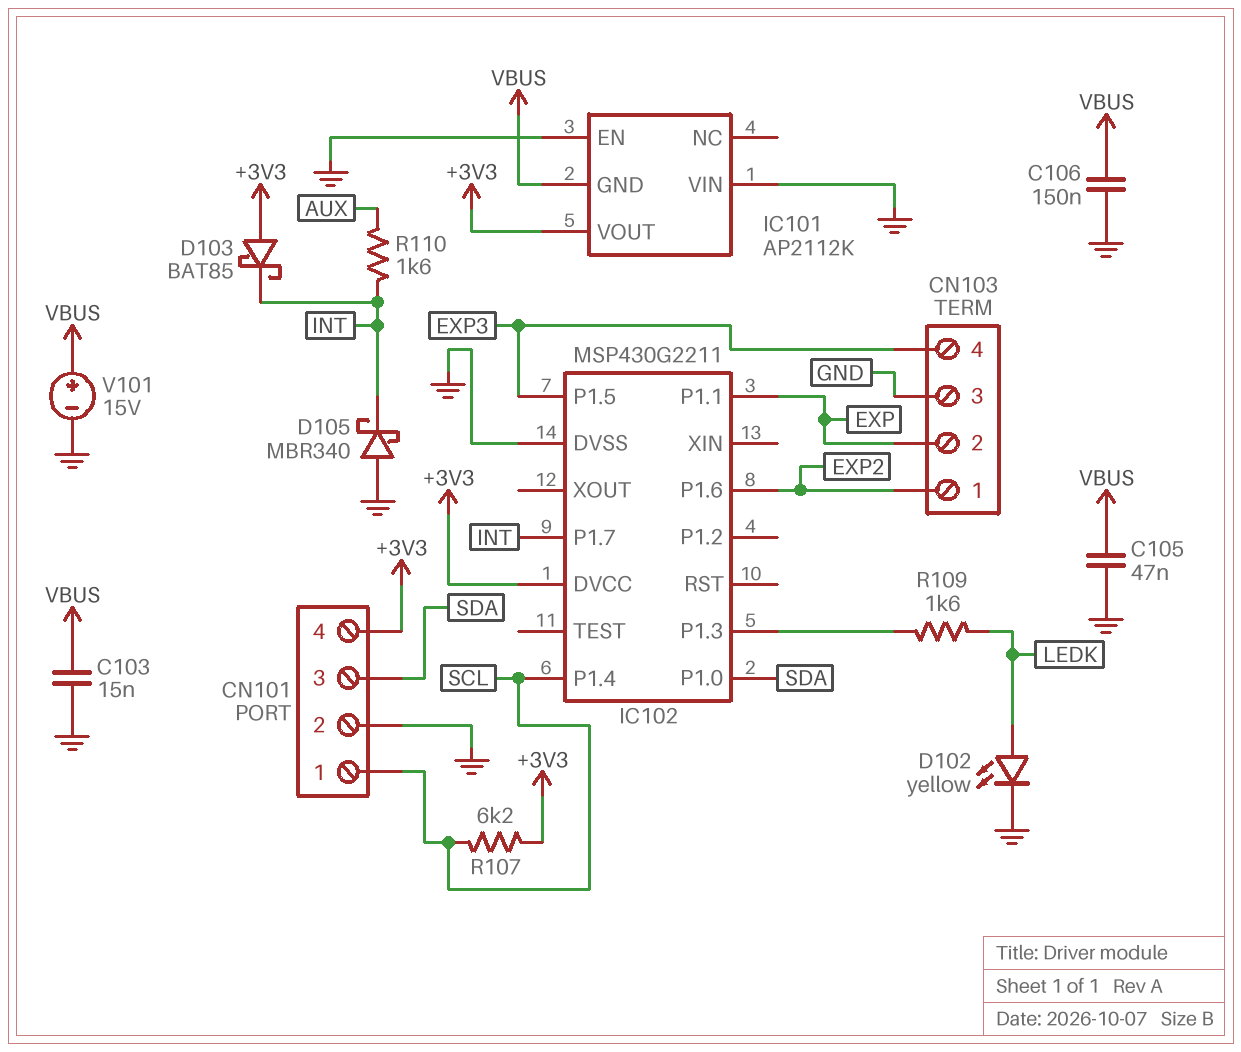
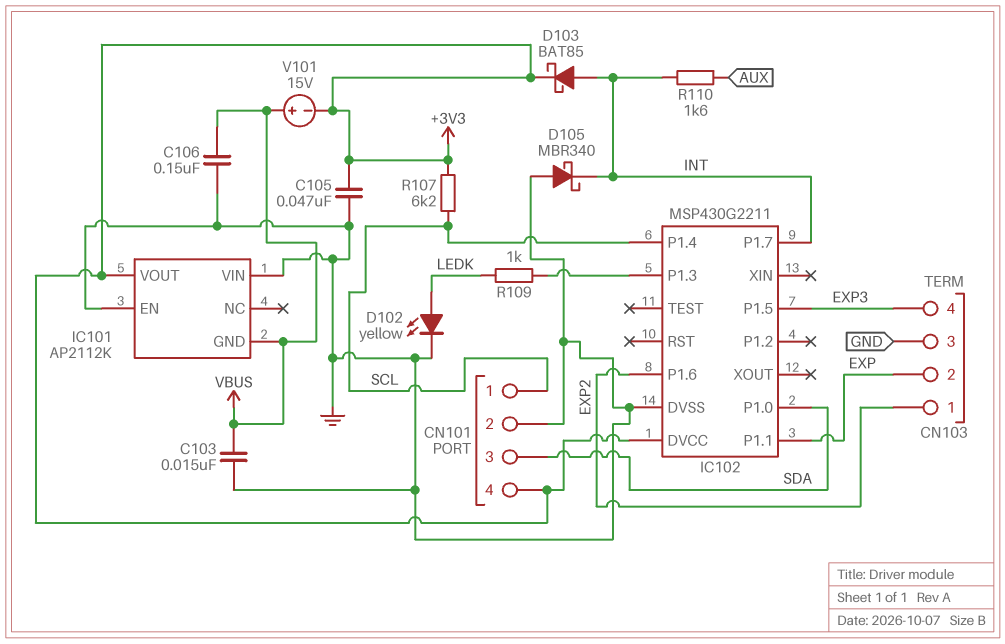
C105: 47nF (GND, VBUS) -> 47nF (+3V3, GND)
D103: schottky BAT85 (A +3V3, K INT) -> schottky BAT85 (A INT, K +3V3)
R109: 1.6k (IC102/P1.3, LEDK) -> 1k (IC102/P1.3, LEDK)
V101: 15V (plus VBUS, minus GND) -> 15V (plus VBUS, minus +3V3)

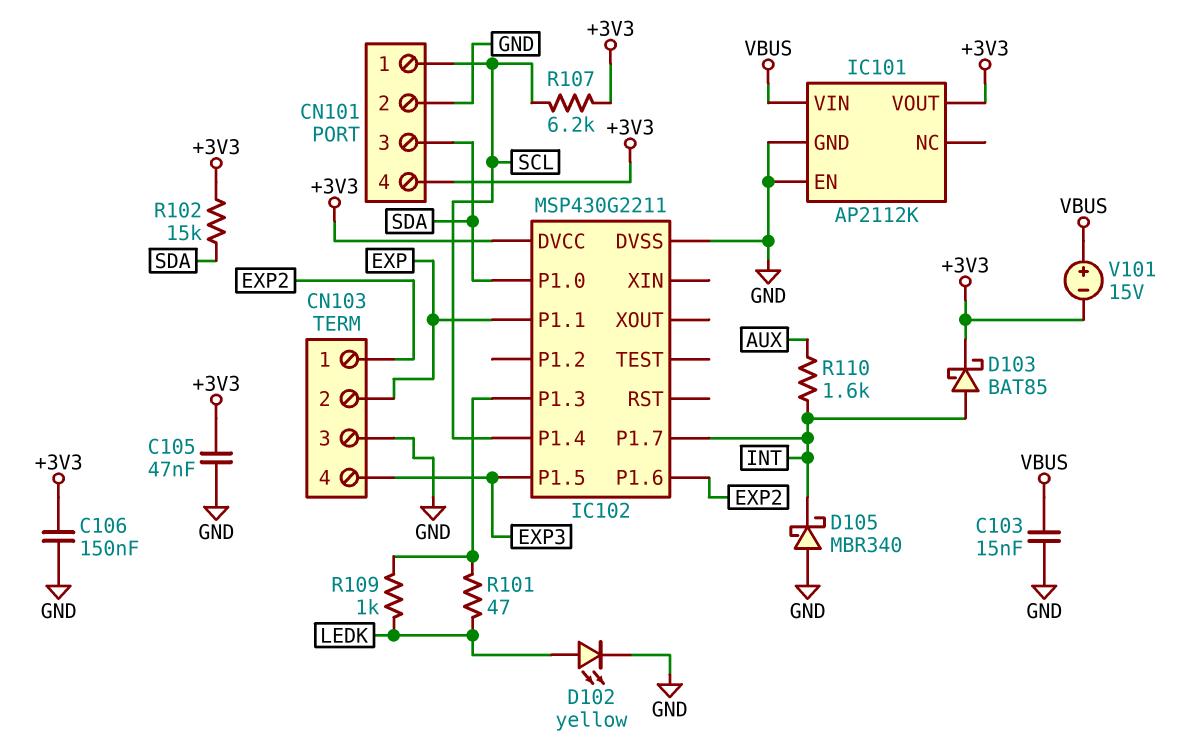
C106: 150nF (GND, VBUS) -> 150nF (+3V3, GND)
IC101 pin GND: VBUS -> GND
IC101 pin VIN: GND -> VBUS
R101: none -> 47 (IC102/P1.3, LEDK)
R102: none -> 15k (+3V3, SDA)

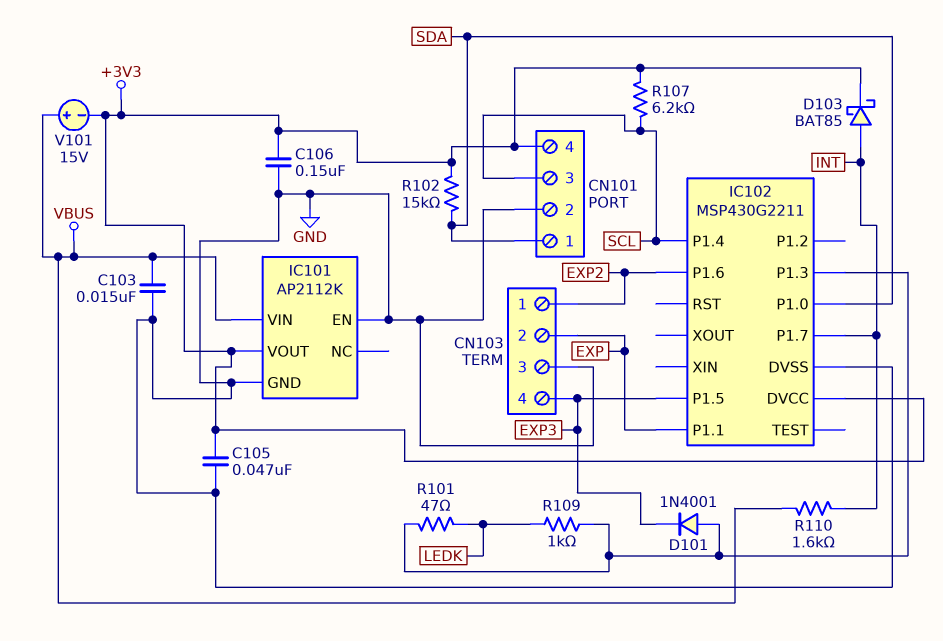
CN101 pin 1: SCL -> SDA
CN101 pin 3: SDA -> SCL
D101: none -> diode 1N4001 (A IC102/P1.3, K EXP3)
D102: LED yellow (A LEDK, K GND) -> none
D105: schottky MBR340 (A GND, K INT) -> none
R110: 1.6k (AUX, INT) -> 1.6k (INT, VBUS)

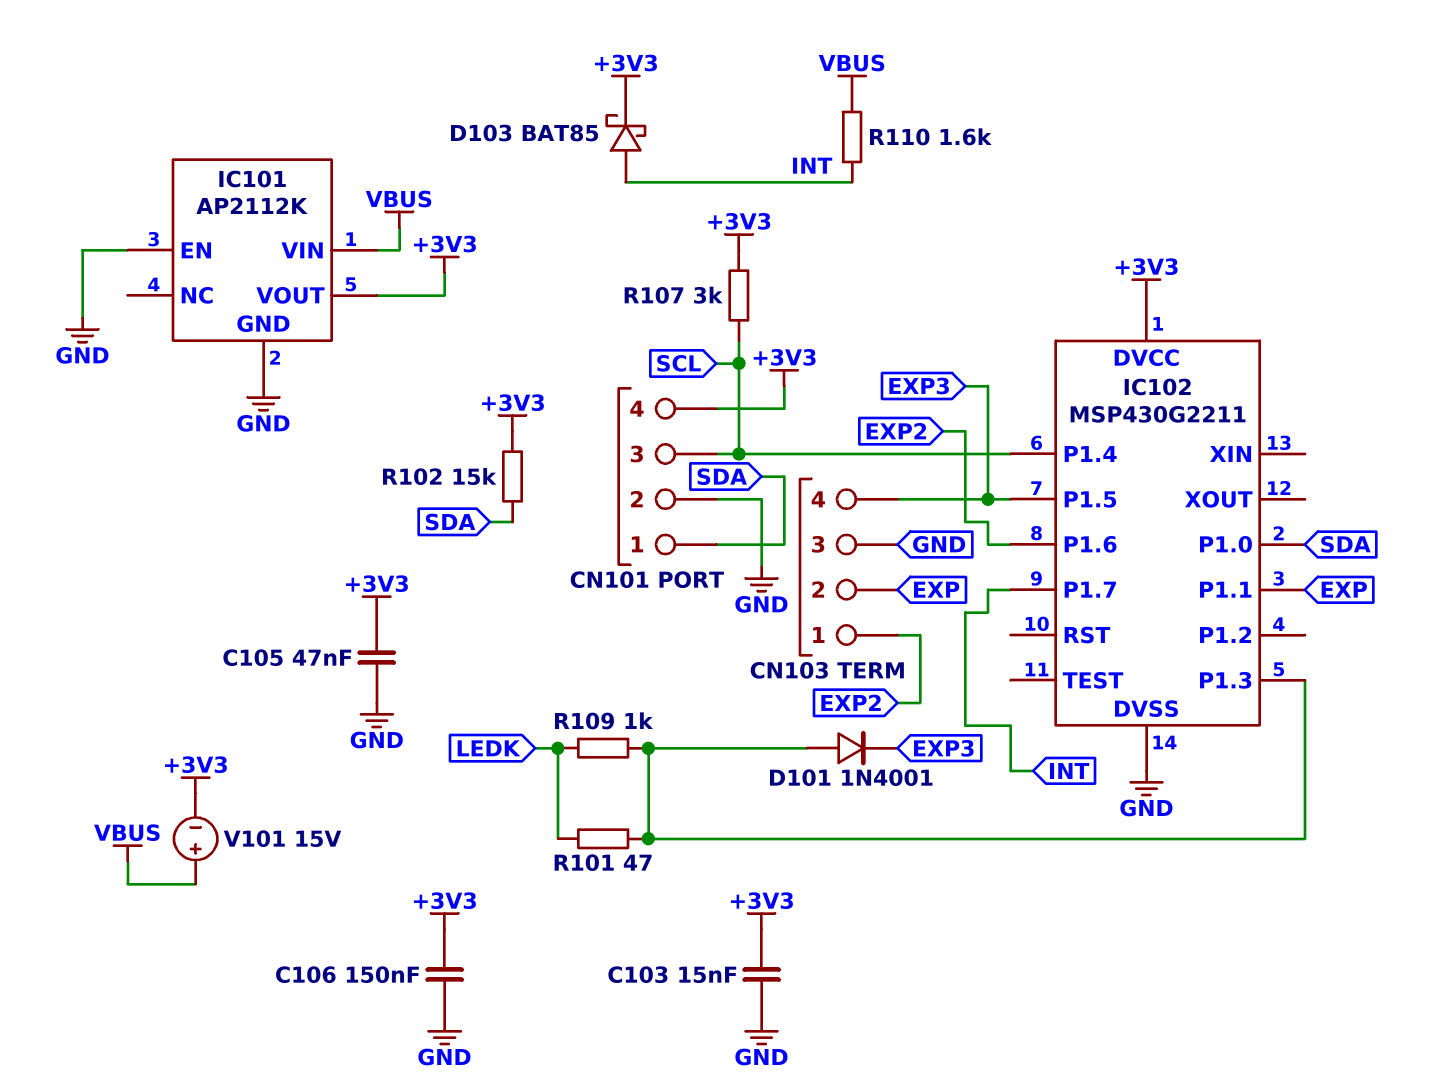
C103: 15nF (GND, VBUS) -> 15nF (+3V3, GND)
R107: 6.2k (+3V3, SCL) -> 3k (+3V3, SCL)

